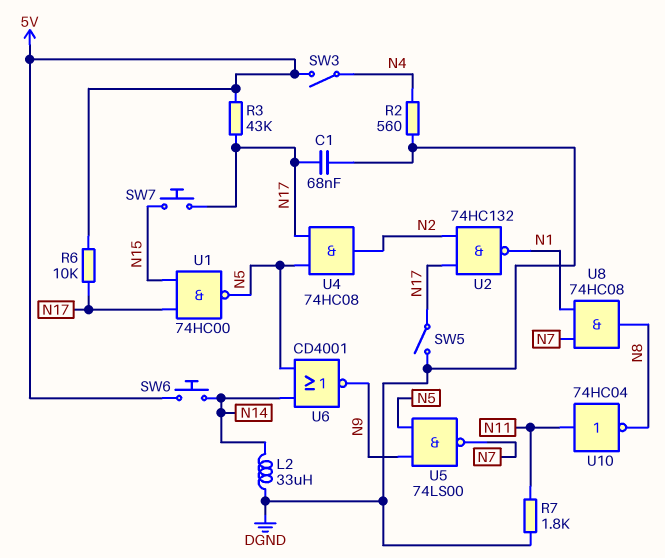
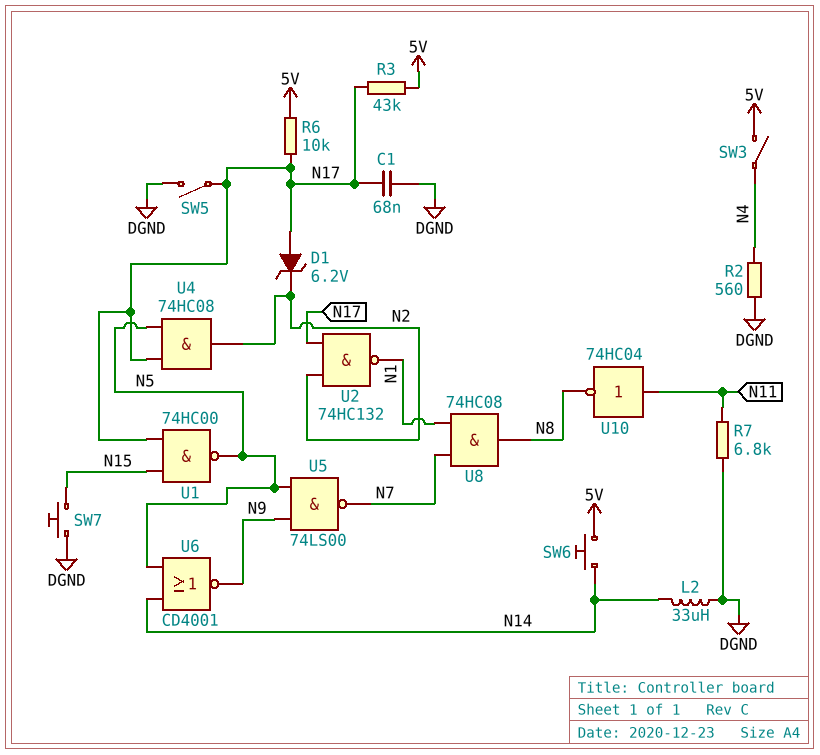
D1: none -> zener 6.2V (A N17, K N2)
R7: 1.8k (DGND, N11) -> 6.8k (DGND, N11)
SW7: button (N15, N17) -> button (DGND, N15)

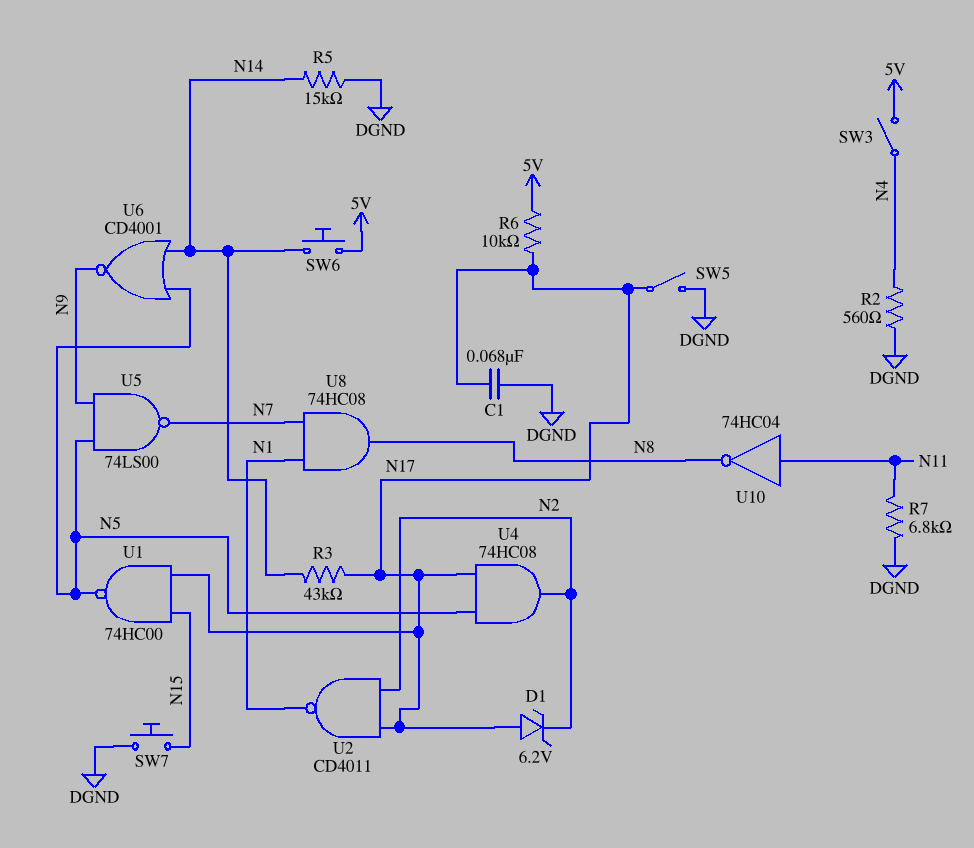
L2: 33uH (DGND, N14) -> none
R3: 43k (5V, N17) -> 43k (N14, N17)
R5: none -> 15k (DGND, N14)
U2: NAND 74HC132 (in N2, in N17, out N1) -> NAND CD4011 (in N2, in N17, out N1)

